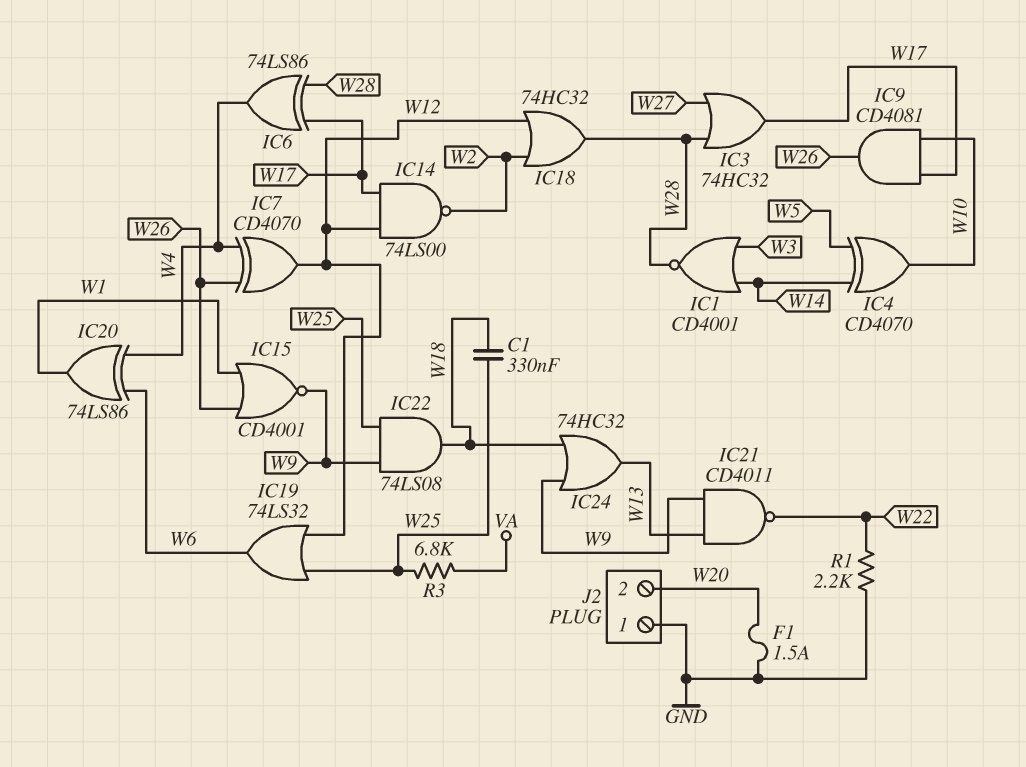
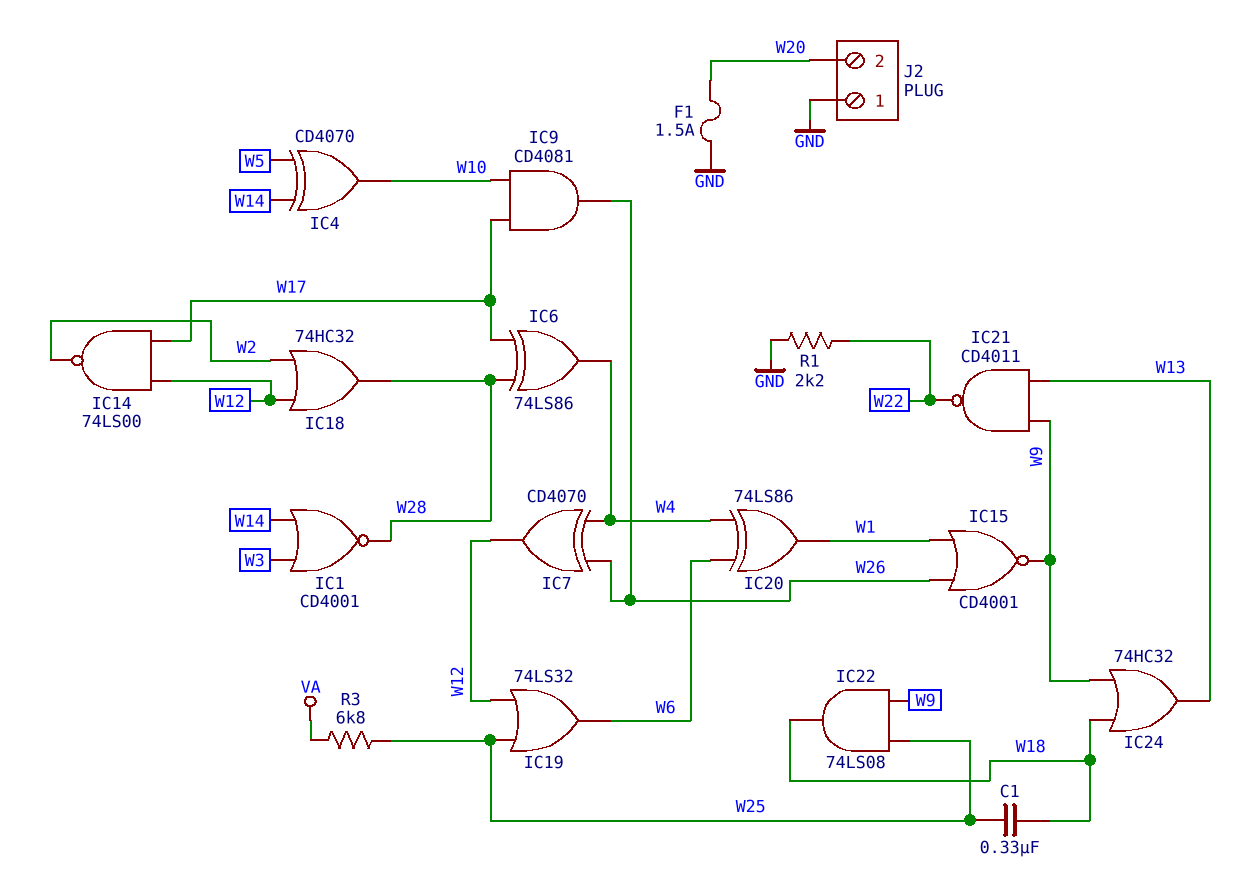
IC3: OR 74HC32 (in W27, in W28, out W17) -> none

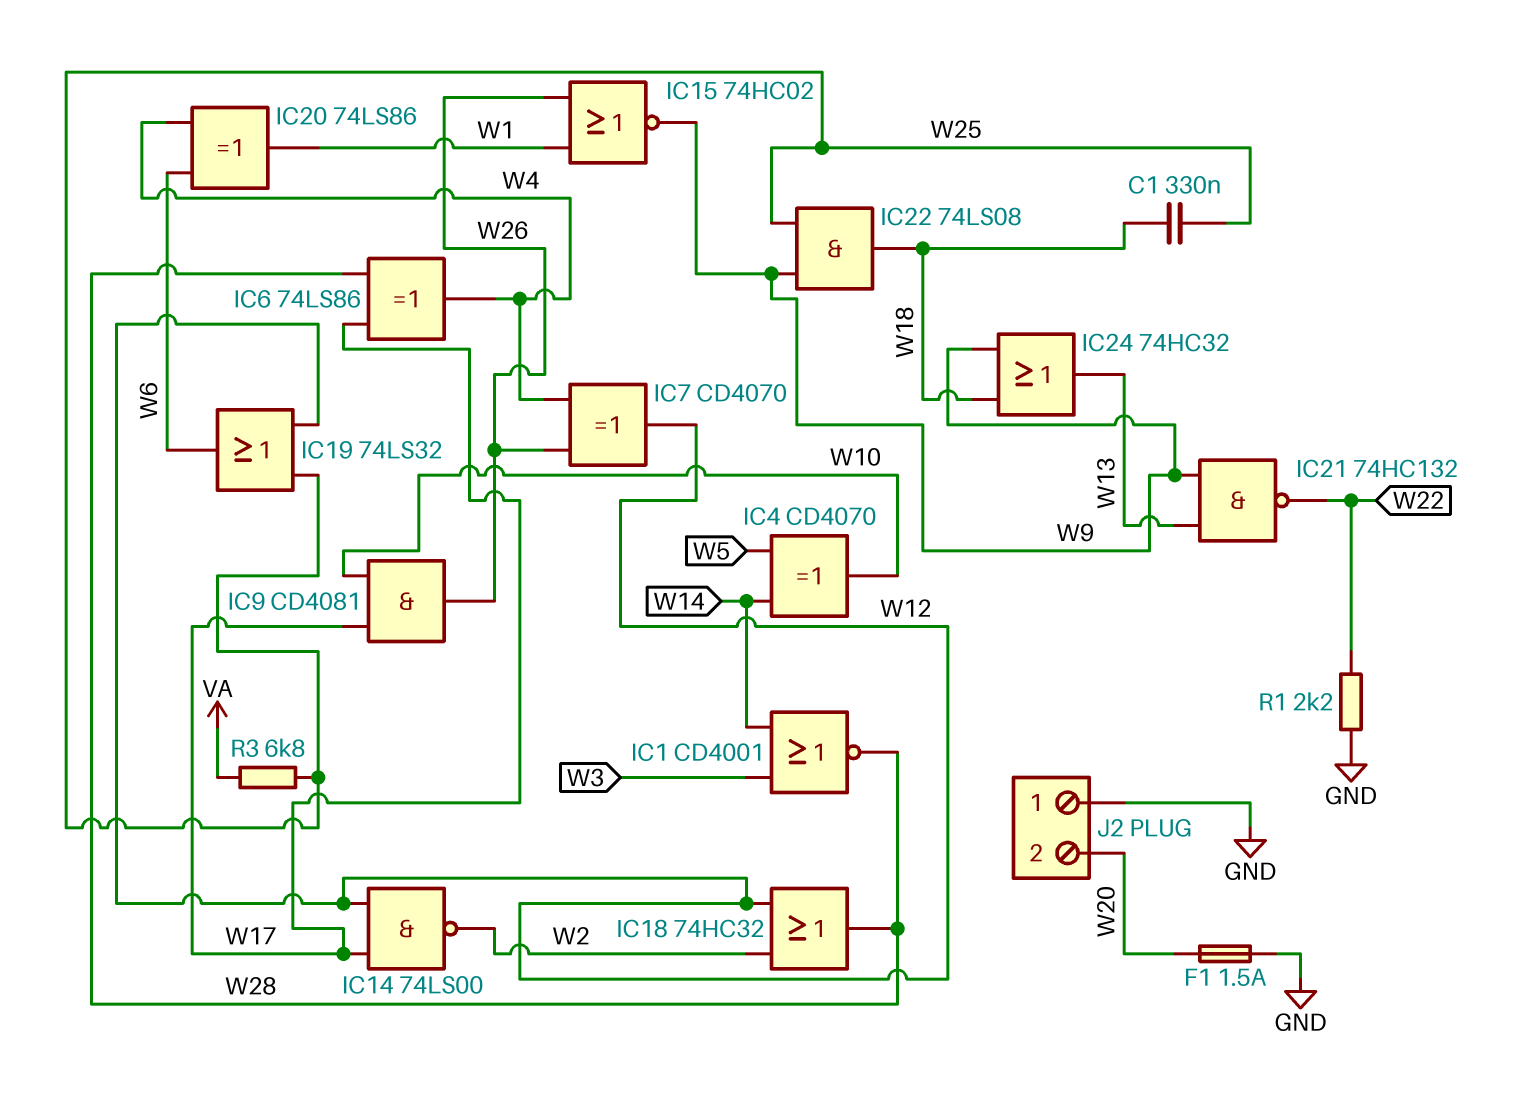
IC15: NOR CD4001 (in W1, in W26, out W9) -> NOR 74HC02 (in W1, in W26, out W9)
IC21: NAND CD4011 (in W9, in W13, out W22) -> NAND 74HC132 (in W9, in W13, out W22)

